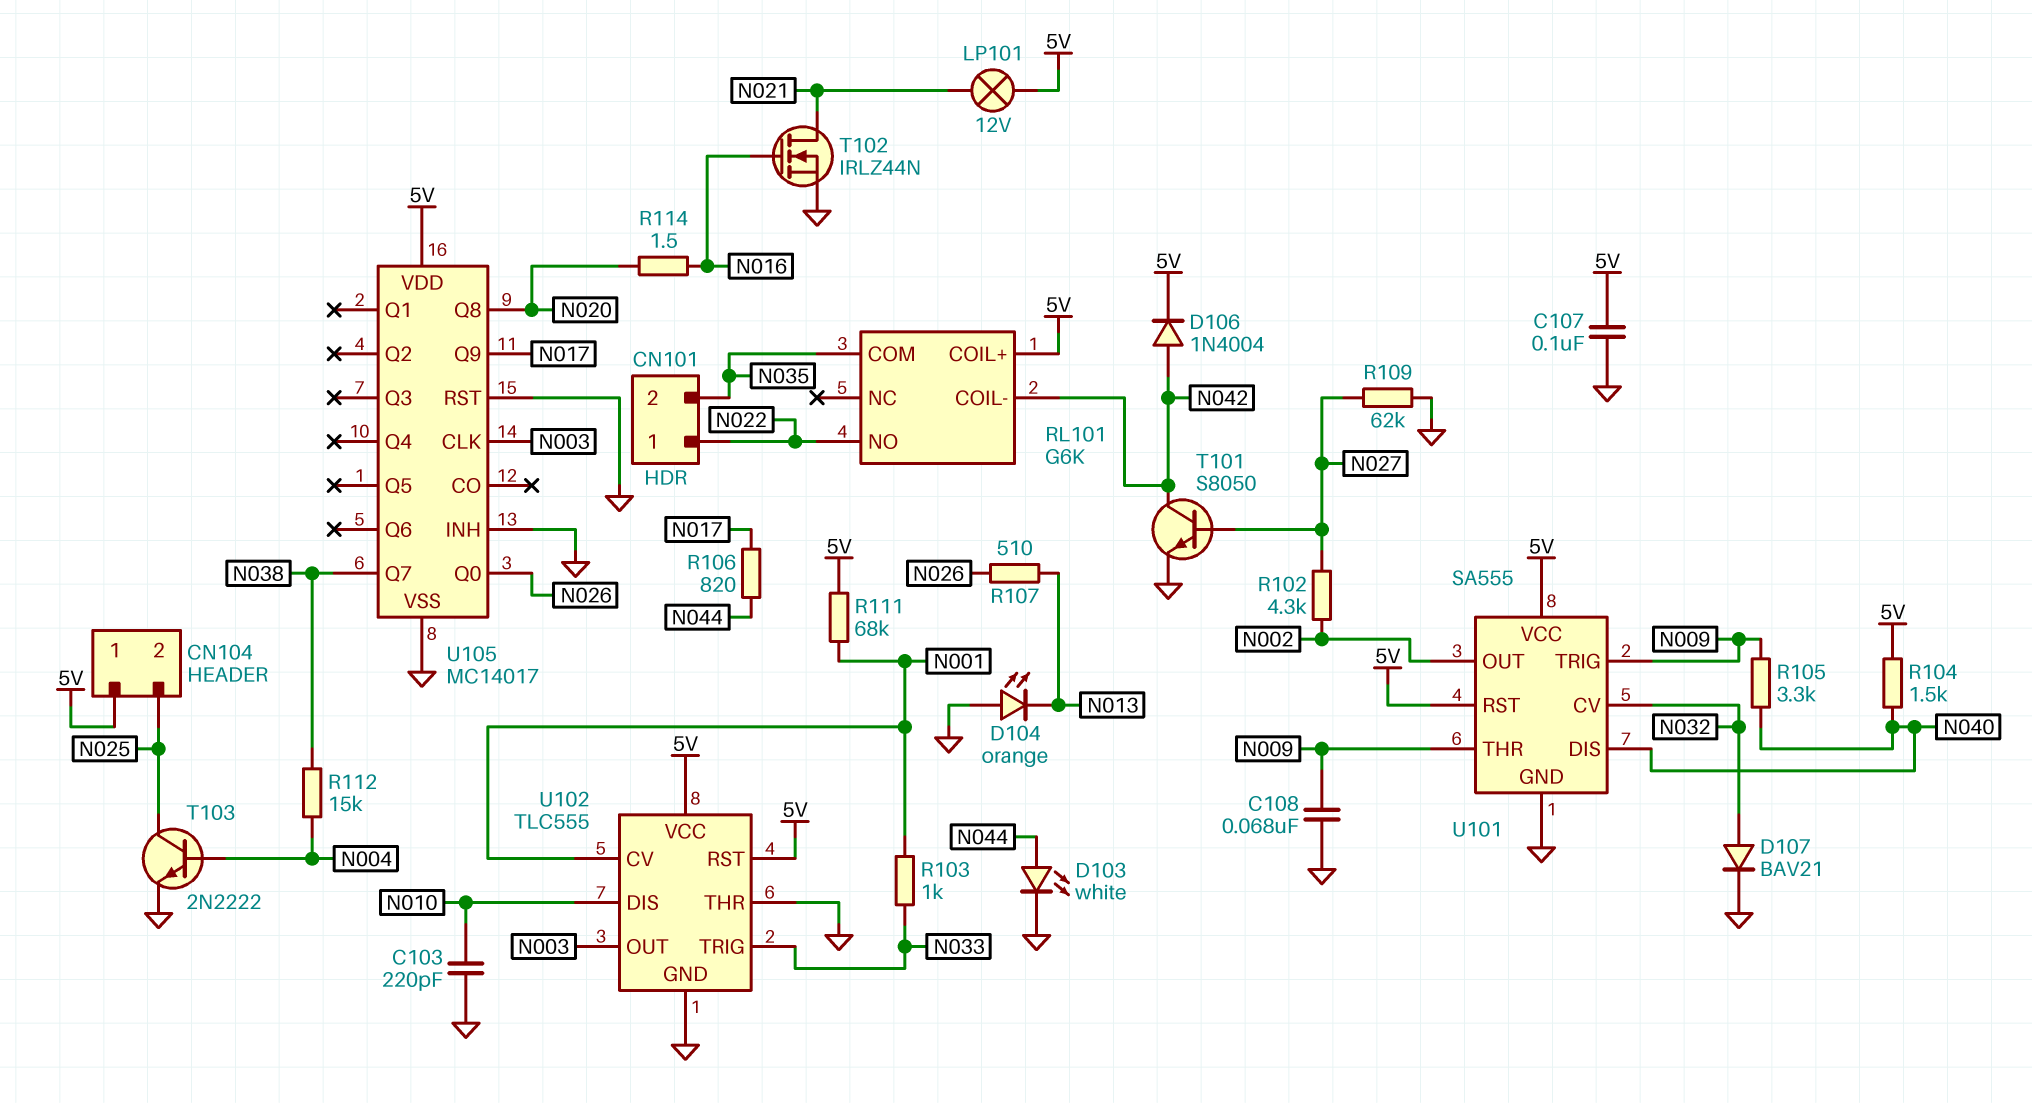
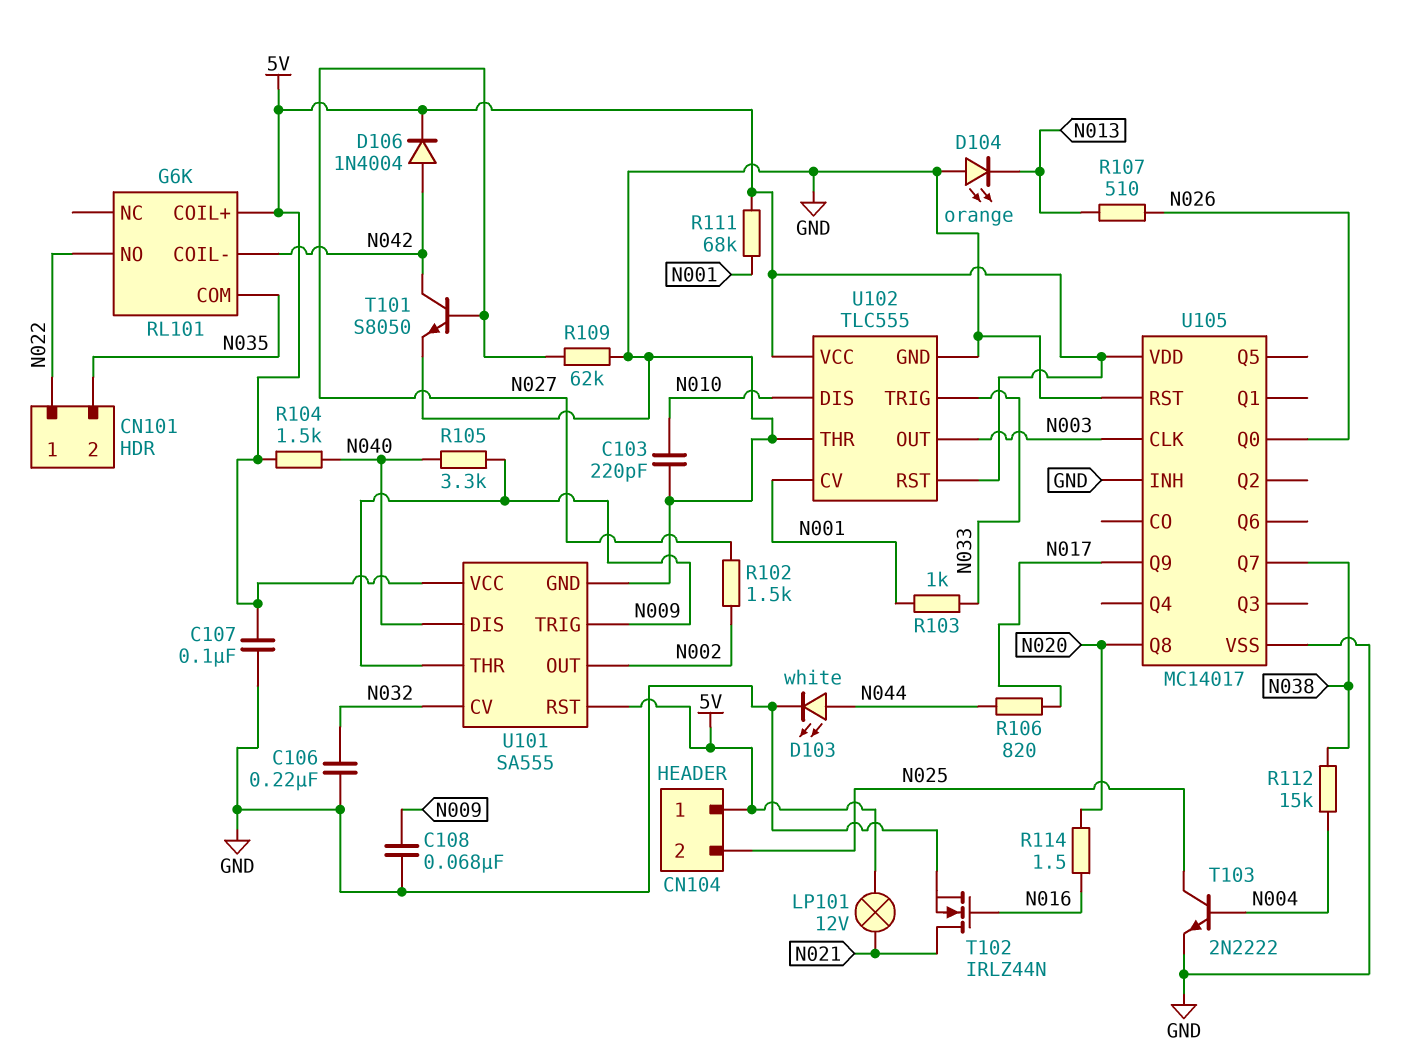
C106: none -> 220nF (GND, N032)
D107: diode BAV21 (A N032, K GND) -> none
R102: 4.3k (N002, N027) -> 1.5k (N002, N027)

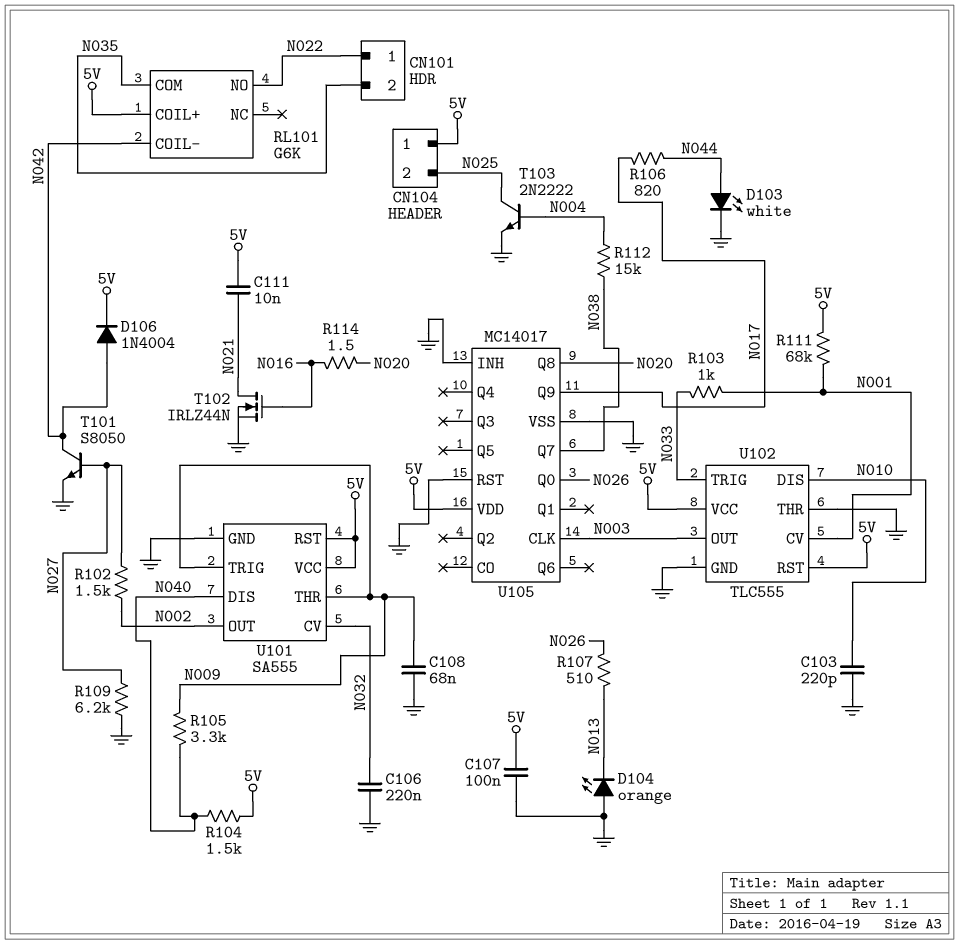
C111: none -> 10nF (5V, N021)
LP101: lamp 12V (5V, N021) -> none
R109: 62k (GND, N027) -> 6.2k (GND, N027)

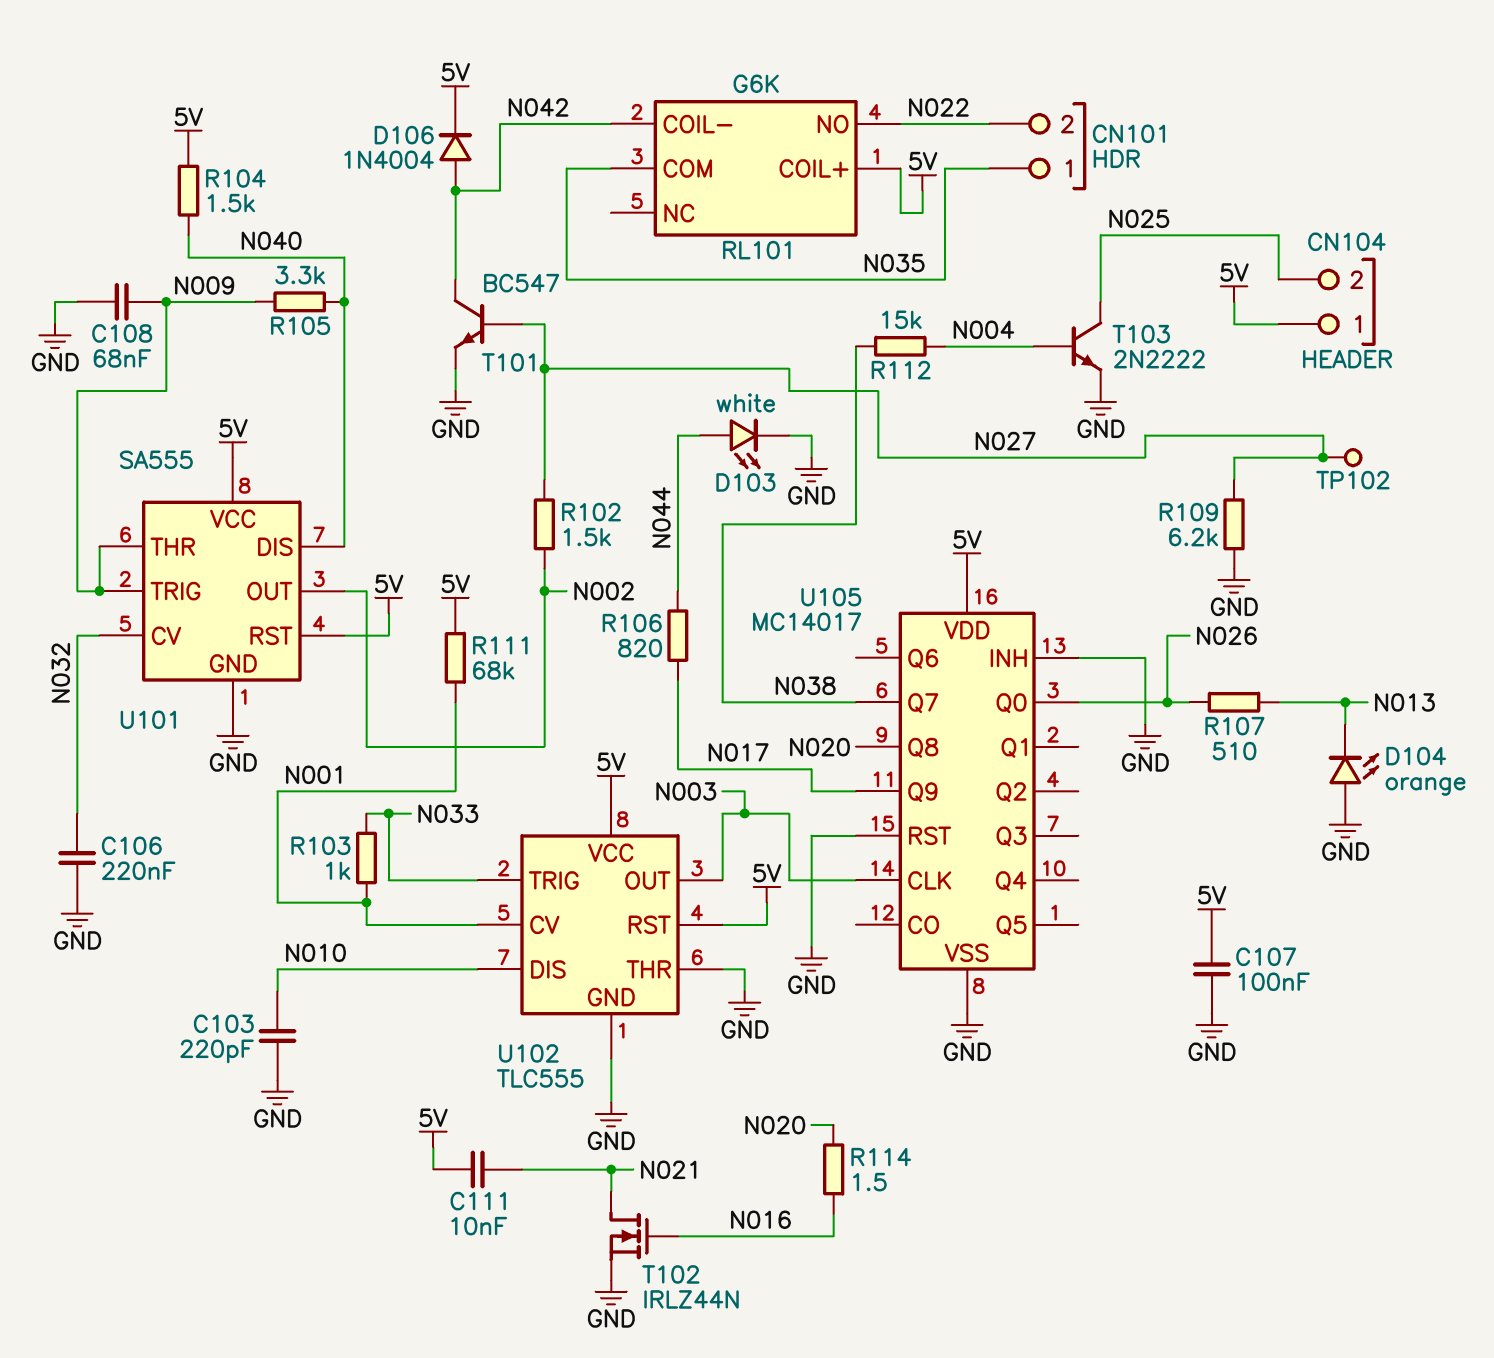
CN101 pin 1: N022 -> N035
CN101 pin 2: N035 -> N022
T101: NPN S8050 (B N027, C N042, E GND) -> NPN BC547 (B N027, C N042, E GND)
TP102: none -> test point (N027)

